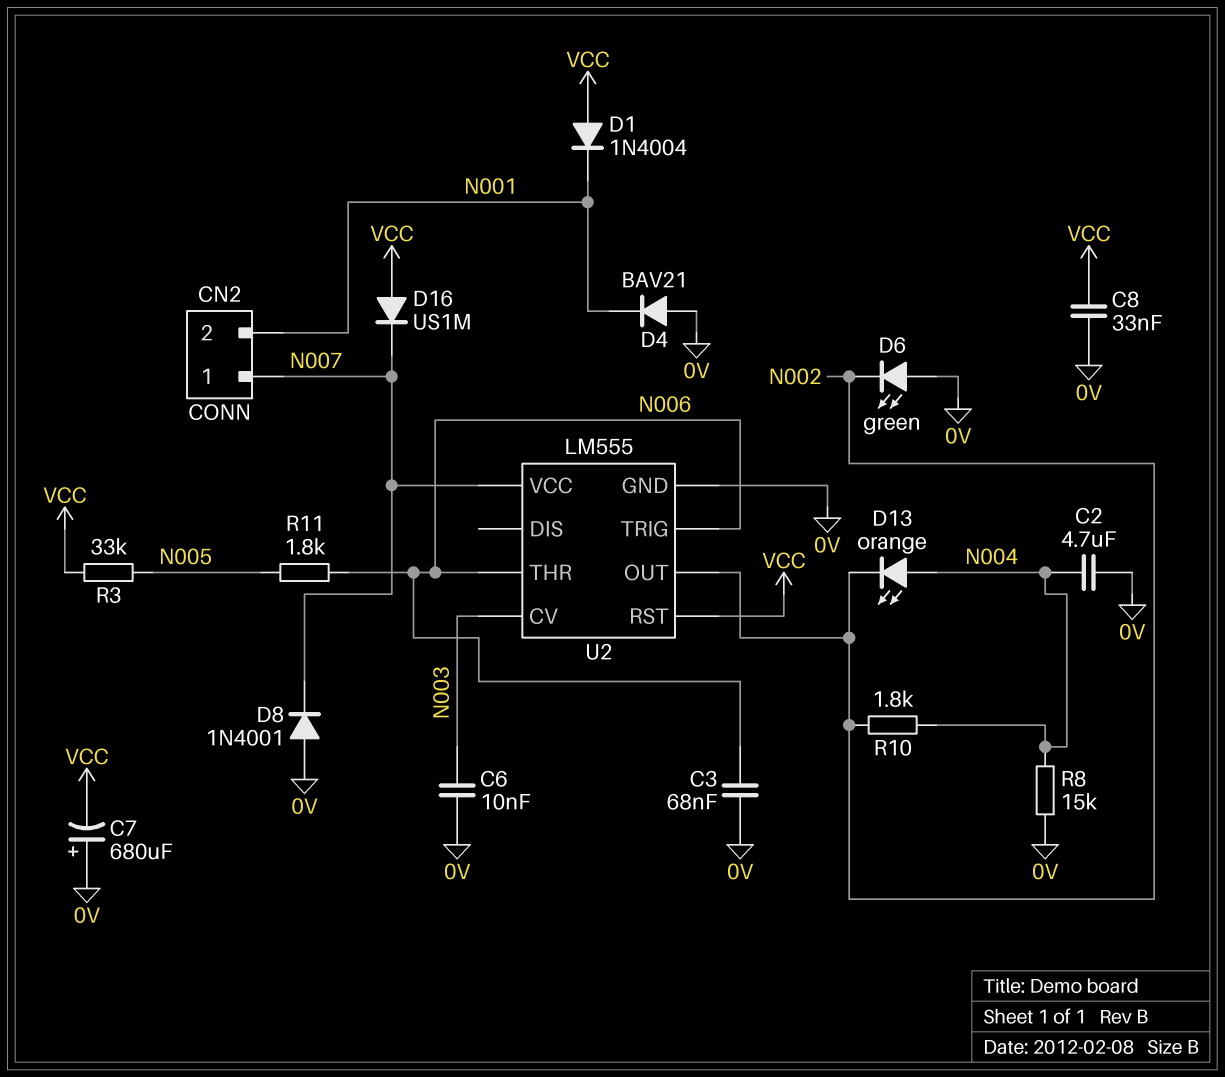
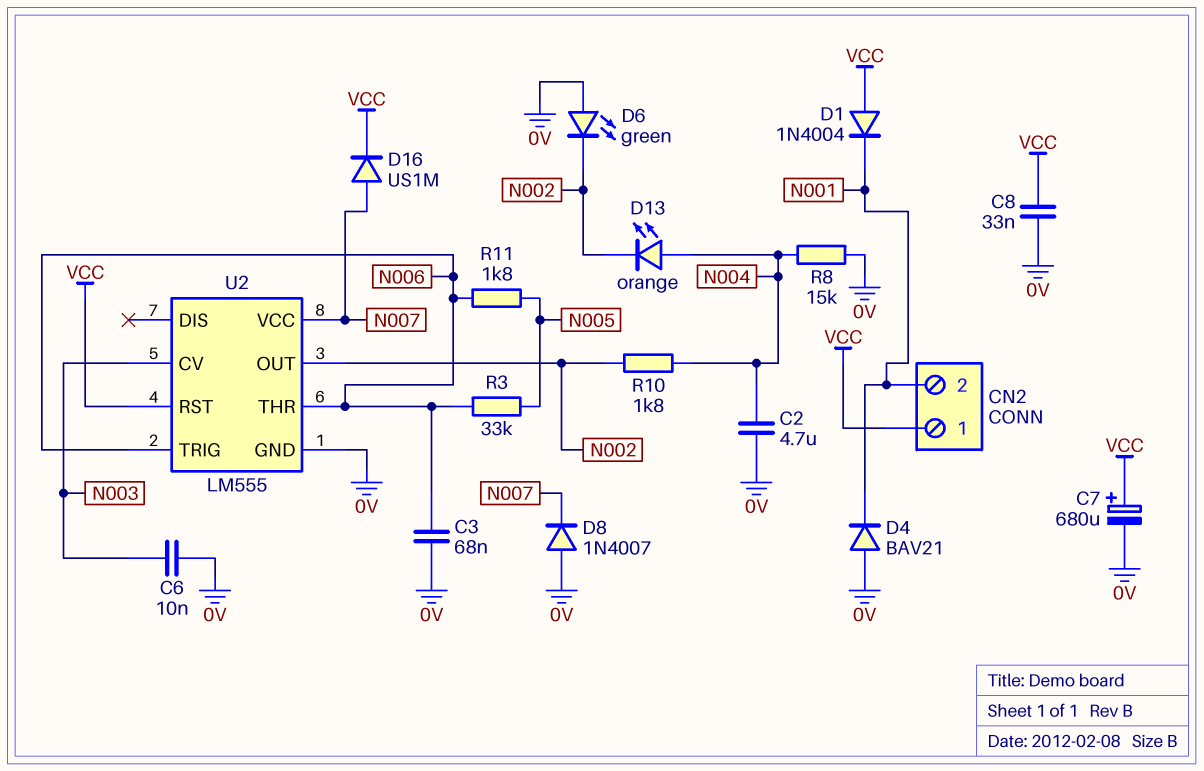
C7: 680uF (plus 0V, minus VCC) -> 680uF (plus VCC, minus 0V)
CN2 pin 1: N007 -> VCC
D8: diode 1N4001 (A 0V, K N007) -> diode 1N4007 (A 0V, K N007)
D16: diode US1M (A VCC, K N007) -> diode US1M (A N007, K VCC)
R3: 33k (N005, VCC) -> 33k (N005, N006)

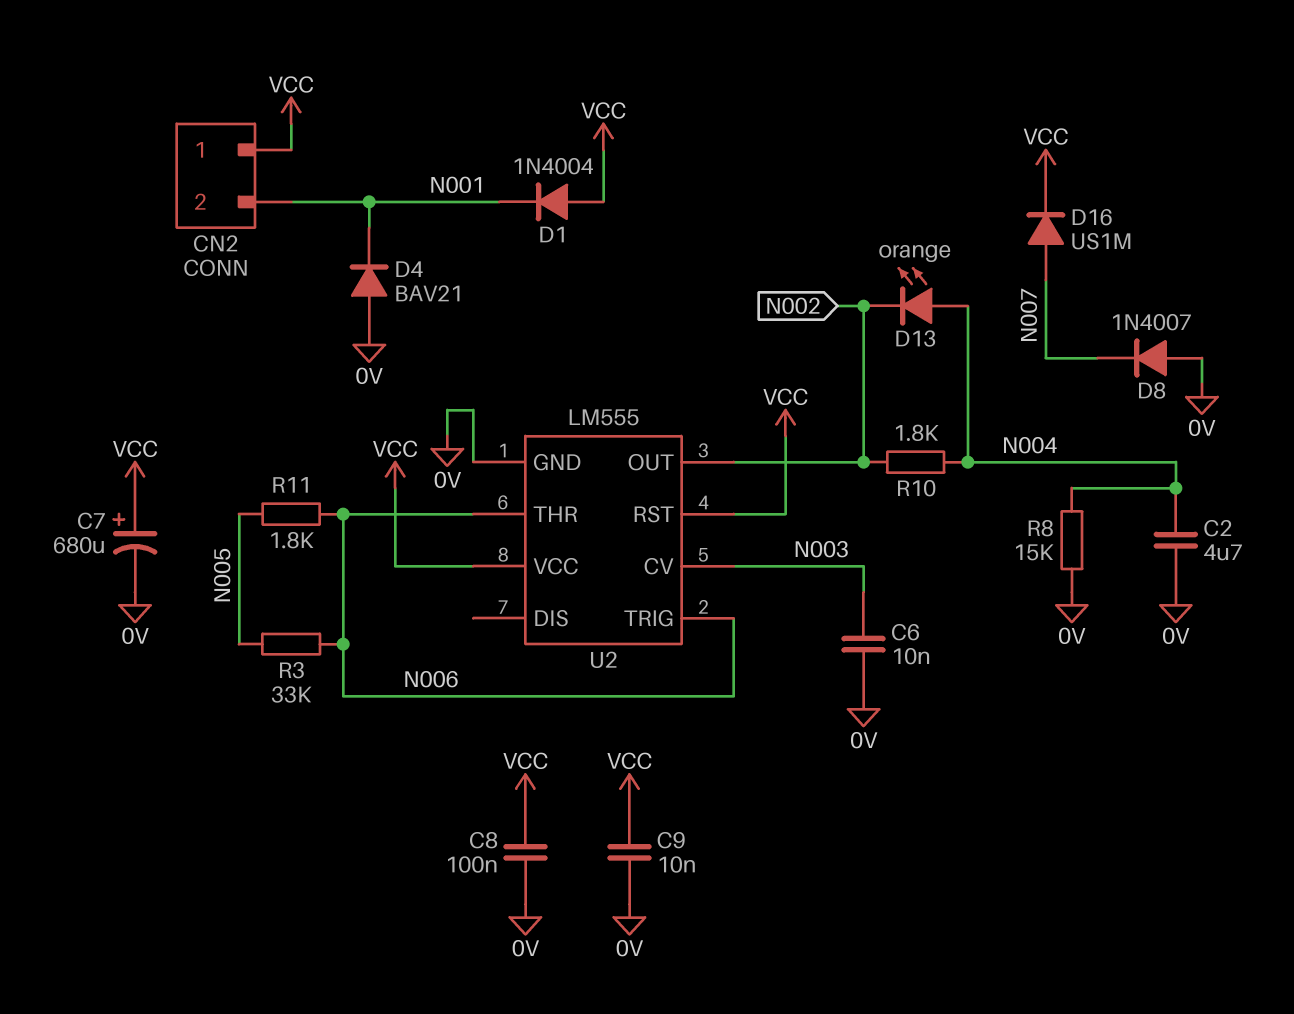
C3: 68nF (0V, N006) -> none
C8: 33nF (0V, VCC) -> 100nF (0V, VCC)
C9: none -> 10nF (0V, VCC)
D6: LED green (A 0V, K N002) -> none
U2 pin VCC: N007 -> VCC

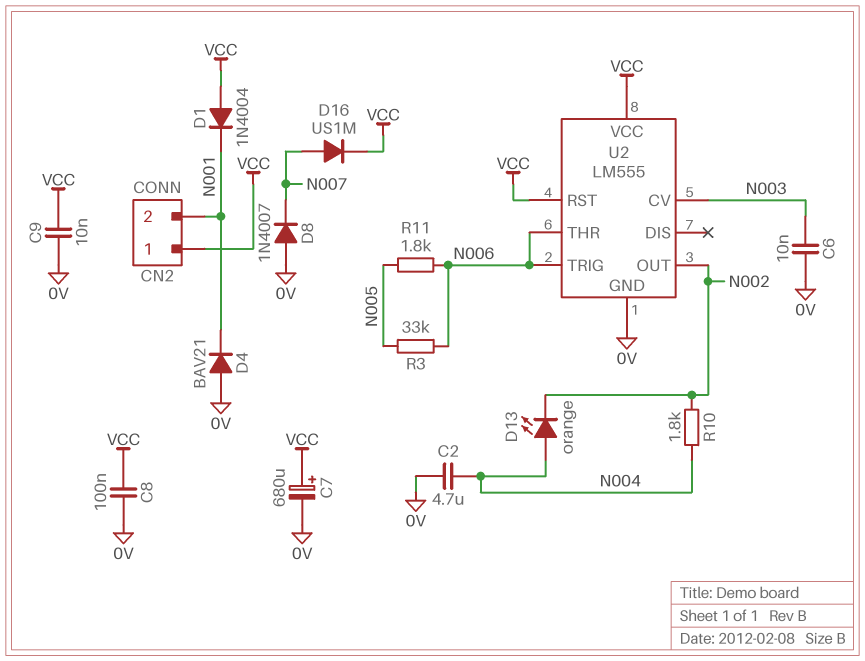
R8: 15k (0V, N004) -> none

